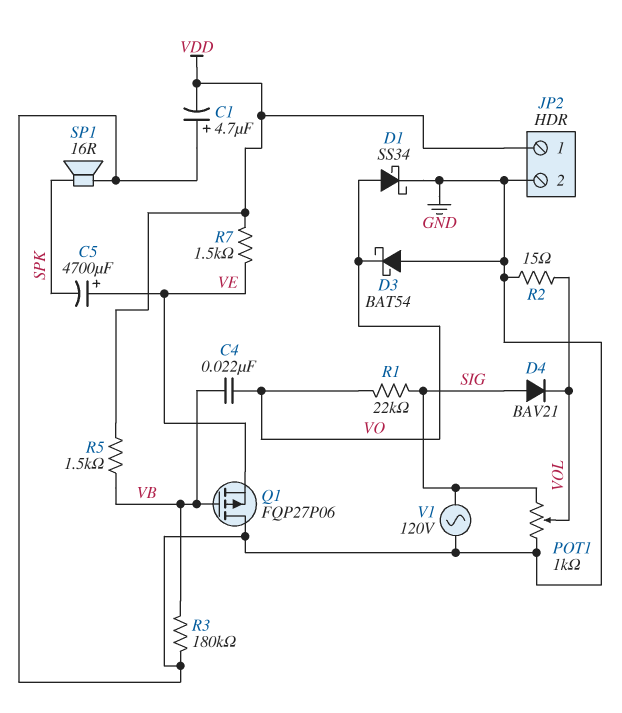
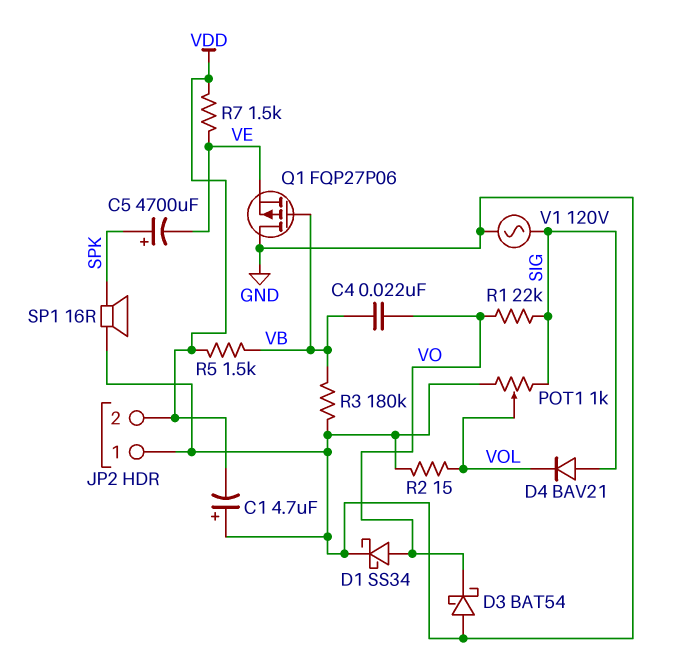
C5: 4700uF (plus VE, minus SPK) -> 4700uF (plus SPK, minus VE)
JP2 pin 1: VDD -> GND
JP2 pin 2: GND -> VDD

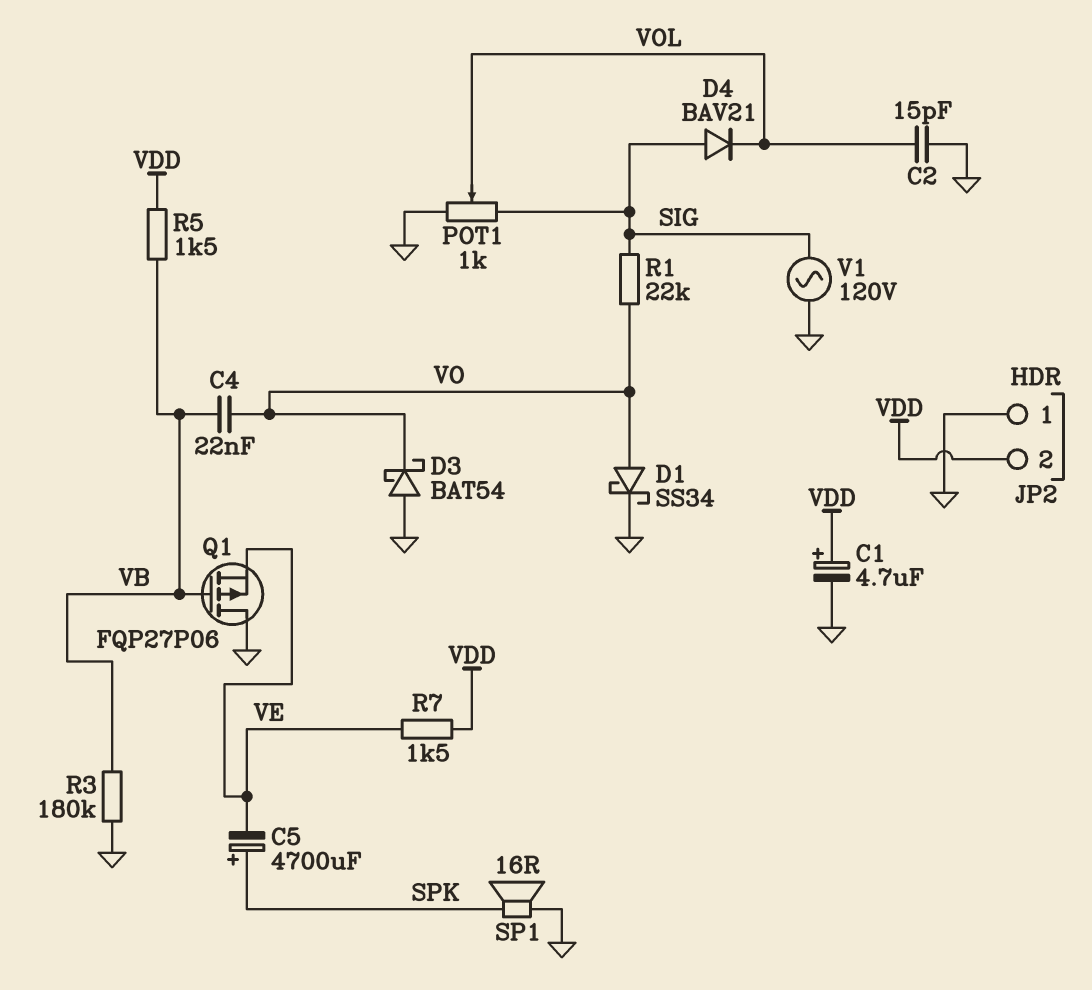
C1: 4.7uF (plus GND, minus VDD) -> 4.7uF (plus VDD, minus GND)
C2: none -> 15pF (GND, VOL)
R2: 15 (GND, VOL) -> none

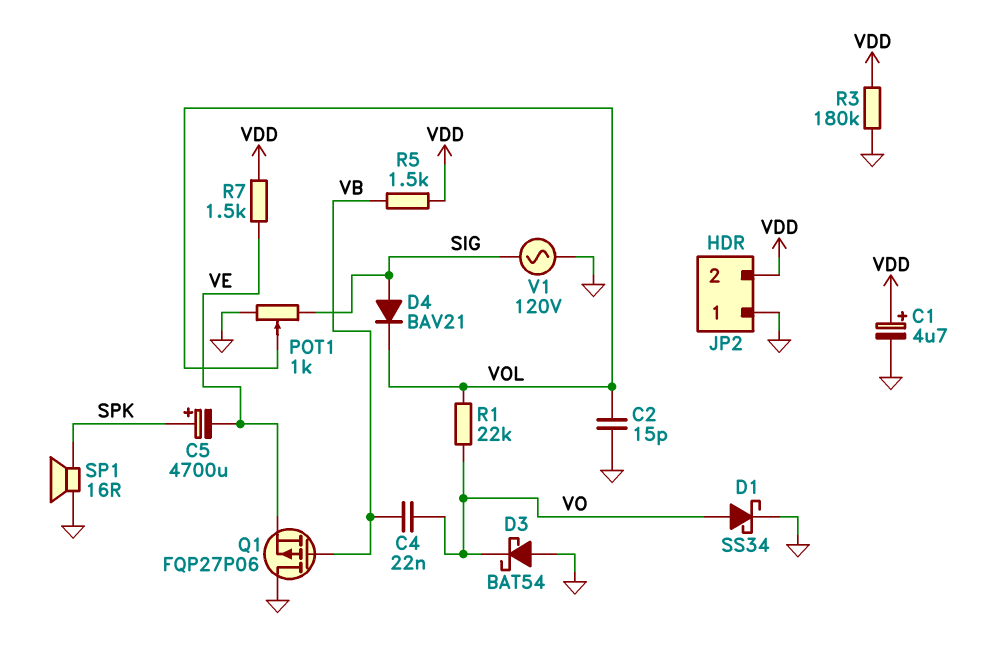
R1: 22k (SIG, VO) -> 22k (VO, VOL)
R3: 180k (GND, VB) -> 180k (GND, VDD)

